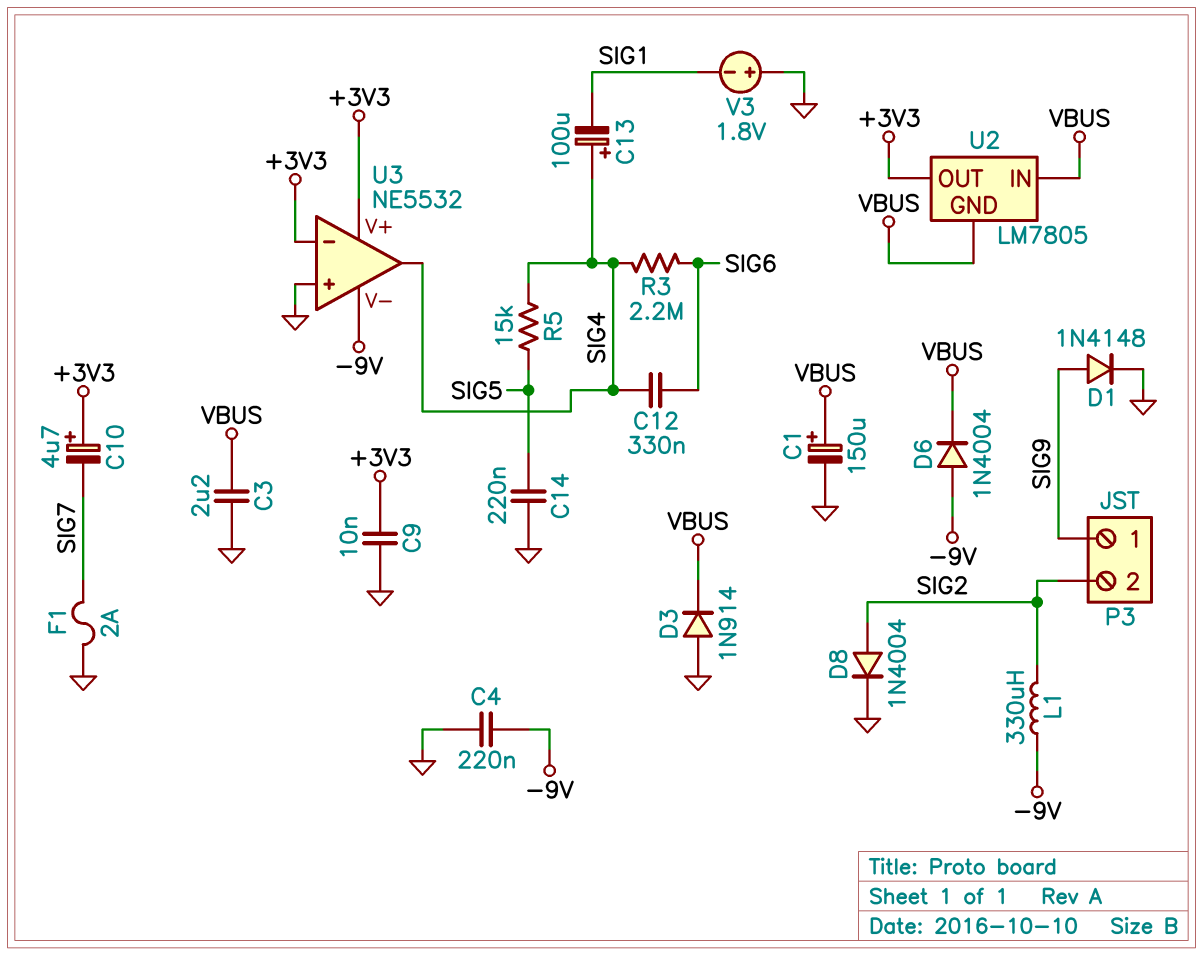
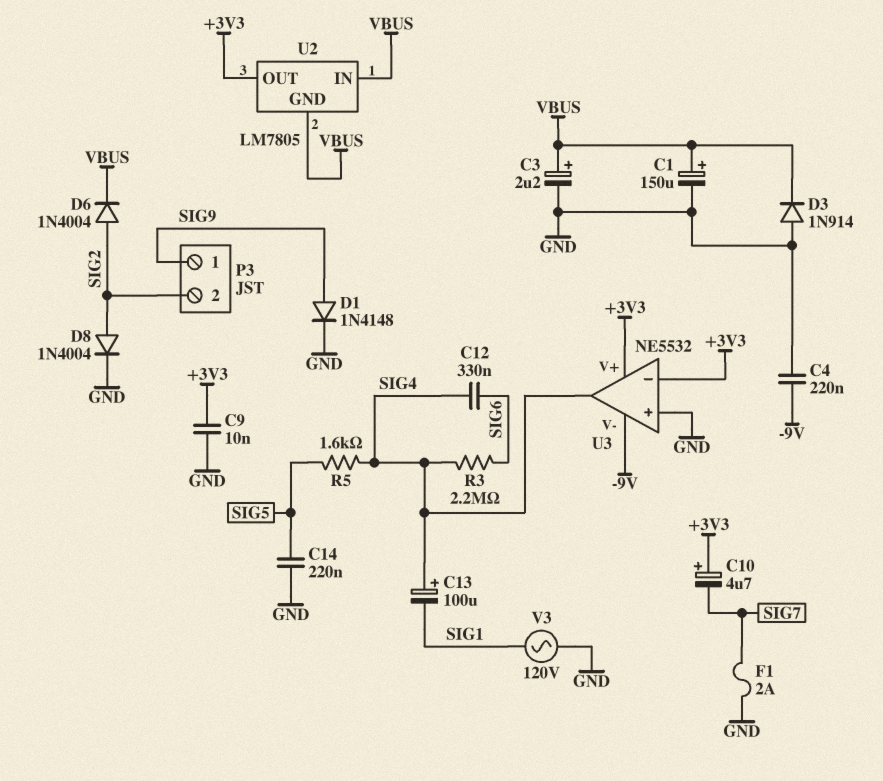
C3: 2.2uF (GND, VBUS) -> 2.2uF (plus VBUS, minus GND)
D6: diode 1N4004 (A -9V, K VBUS) -> diode 1N4004 (A SIG2, K VBUS)
L1: 330uH (-9V, SIG2) -> none
R5: 15k (SIG4, SIG5) -> 1.6k (SIG4, SIG5)
V3: 1.8V (plus GND, minus SIG1) -> AC 120V (GND, SIG1)

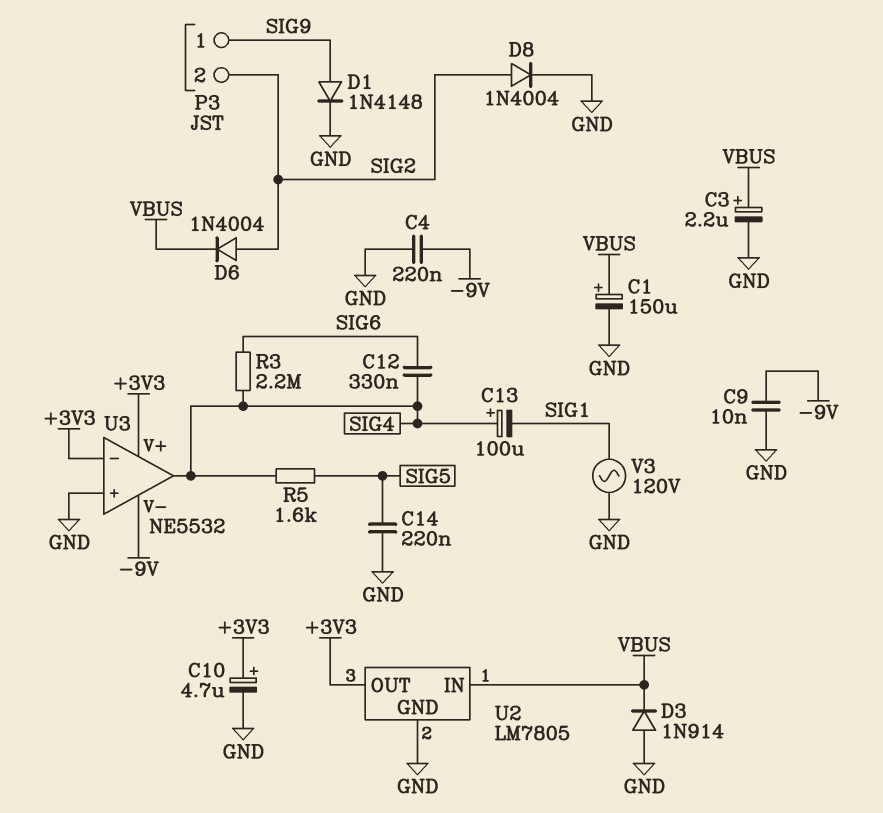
C9: 10nF (+3V3, GND) -> 10nF (-9V, GND)
C10: 4.7uF (plus +3V3, minus SIG7) -> 4.7uF (plus +3V3, minus GND)
F1: 2A (GND, SIG7) -> none
U2 pin GND: VBUS -> GND

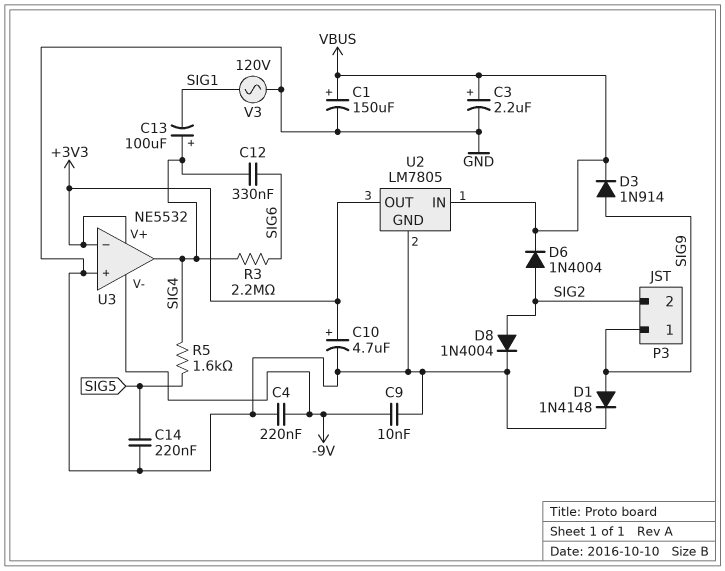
D3: diode 1N914 (A GND, K VBUS) -> diode 1N914 (A SIG9, K VBUS)

